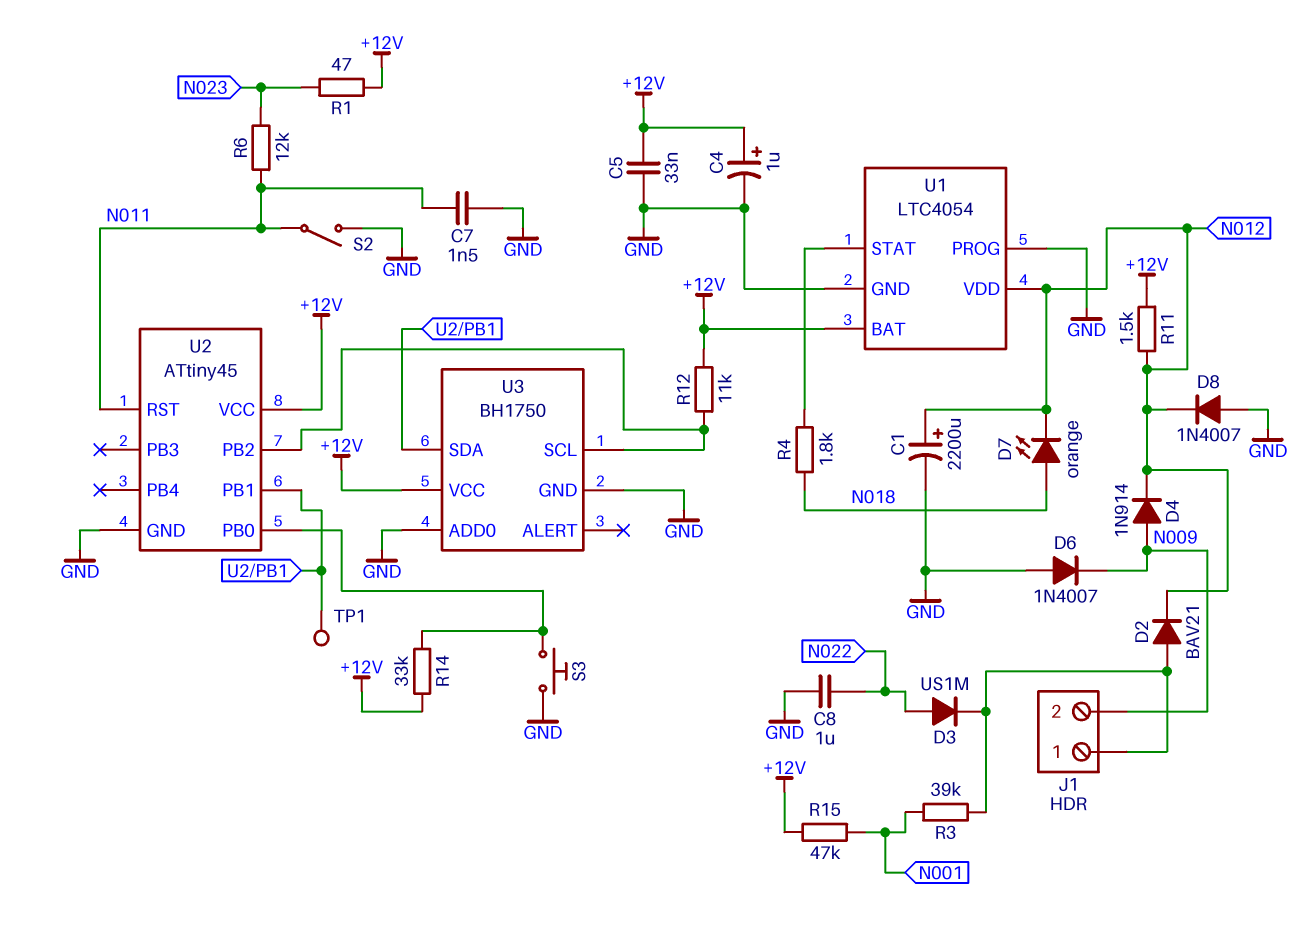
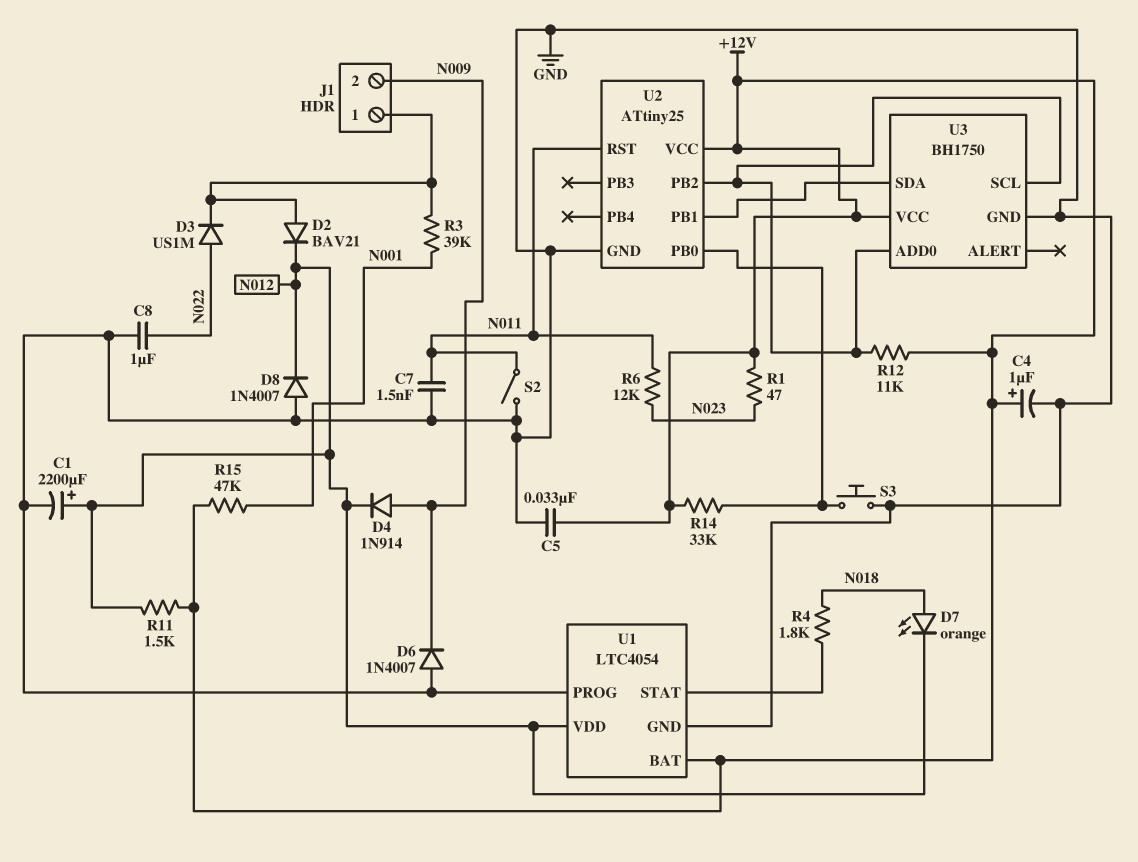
TP1: test point (U2/PB1) -> none
U2: ATtiny45 -> ATtiny25
U3 pin ADD0: GND -> U2/PB2

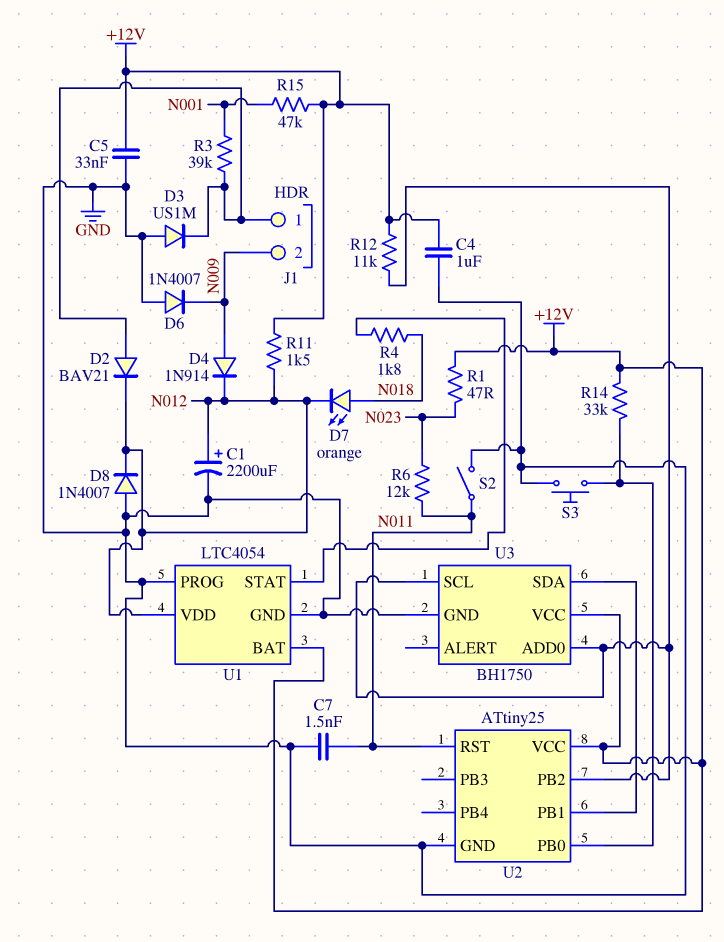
C4: 1uF (plus +12V, minus GND) -> 1uF (+12V, GND)
C8: 1uF (GND, N022) -> none
D3: diode US1M (A N022, K J1/1) -> diode US1M (A GND, K J1/1)

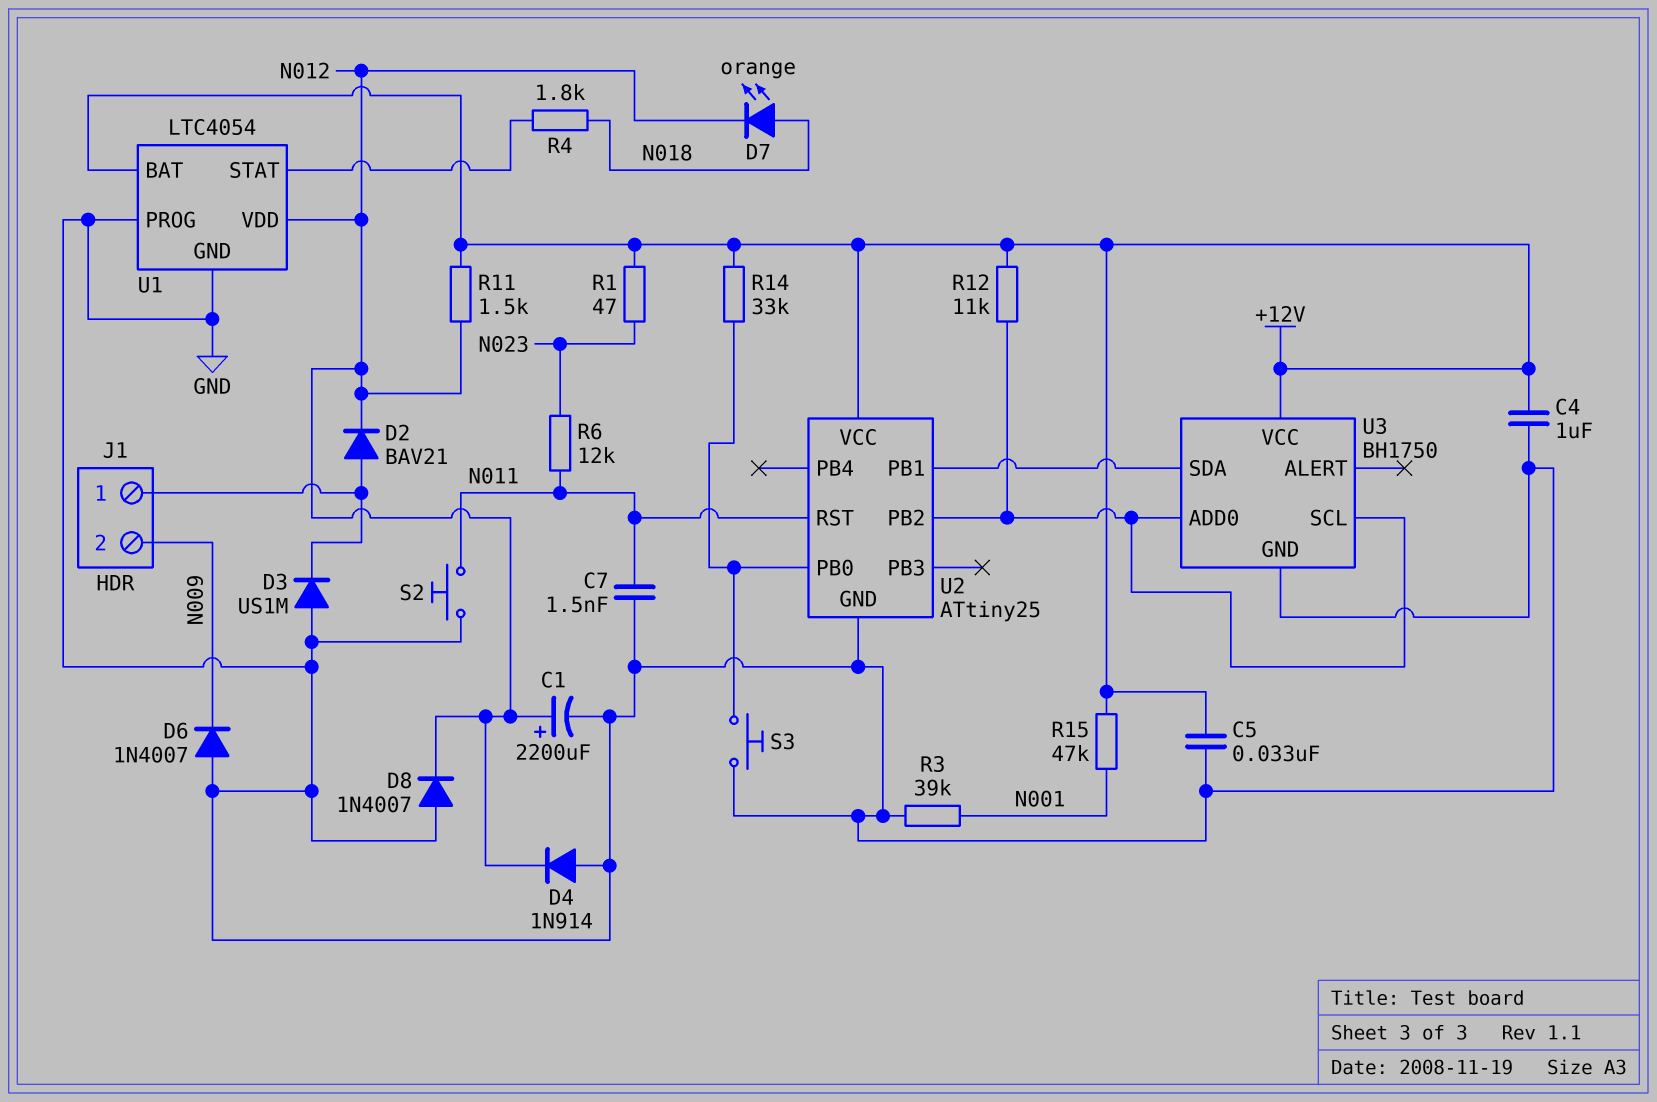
D4: diode 1N914 (A N009, K N012) -> diode 1N914 (A GND, K N012)
R3: 39k (J1/1, N001) -> 39k (GND, N001)
S2: switch (GND, N011) -> button (GND, N011)

